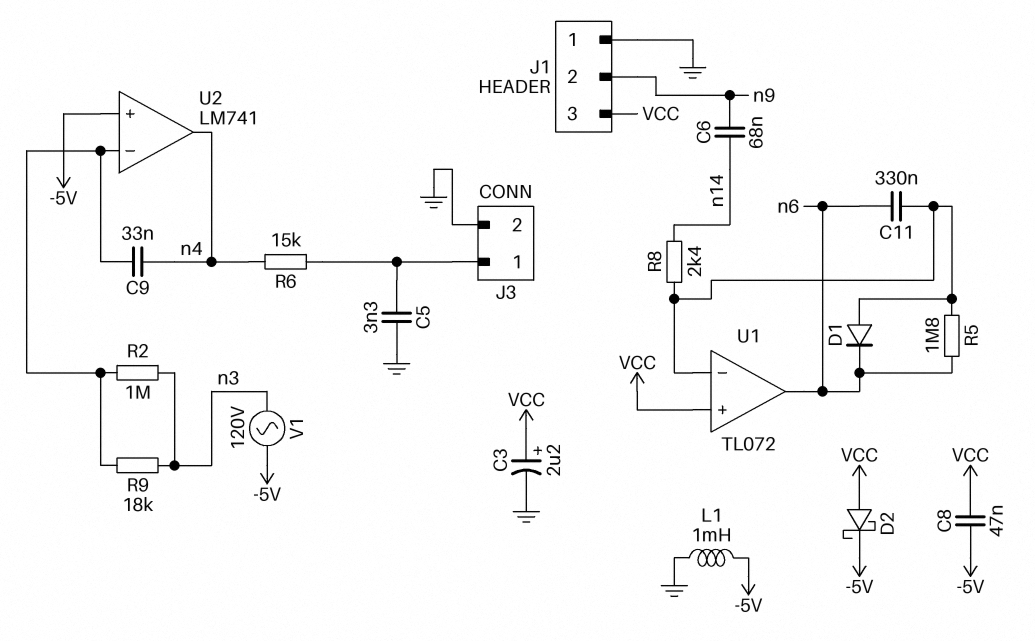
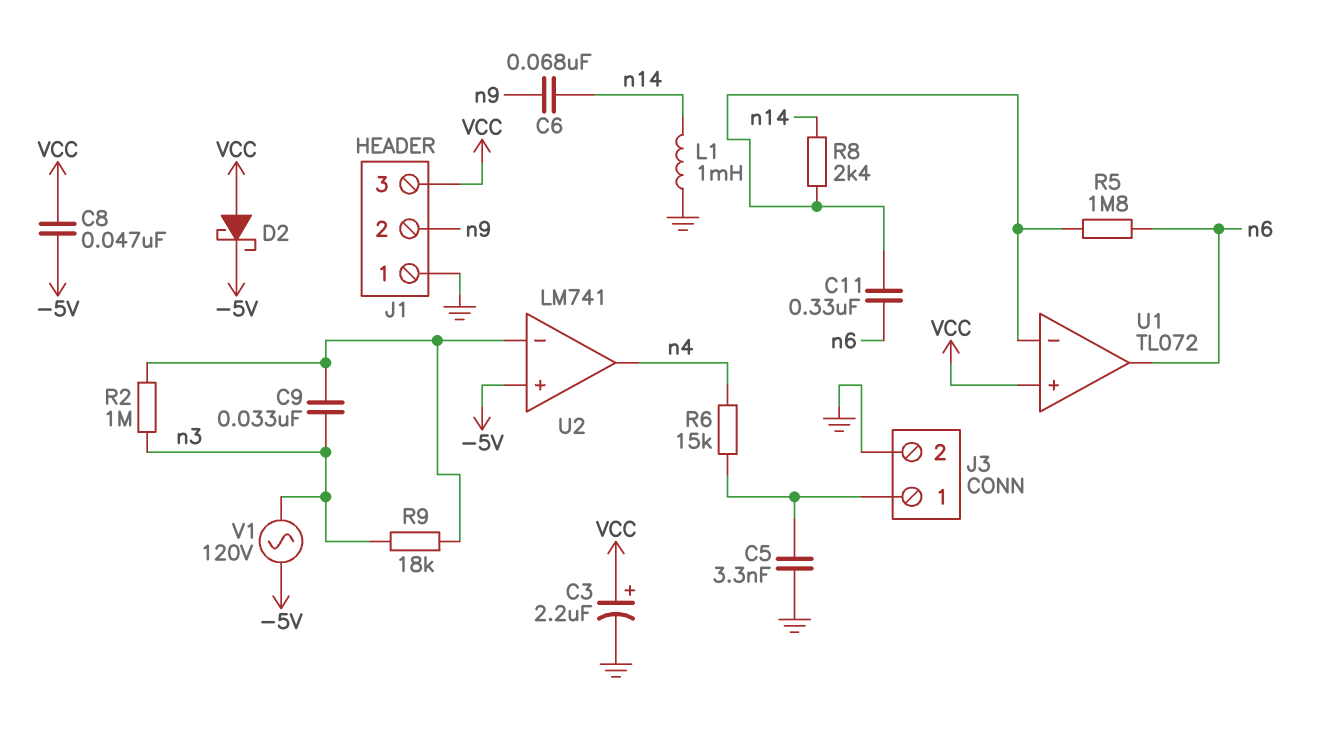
C9: 33nF (U2/in-, n4) -> 33nF (U2/in-, n3)
D1: diode (A U1/in-, K n6) -> none
L1: 1mH (-5V, GND) -> 1mH (GND, n14)

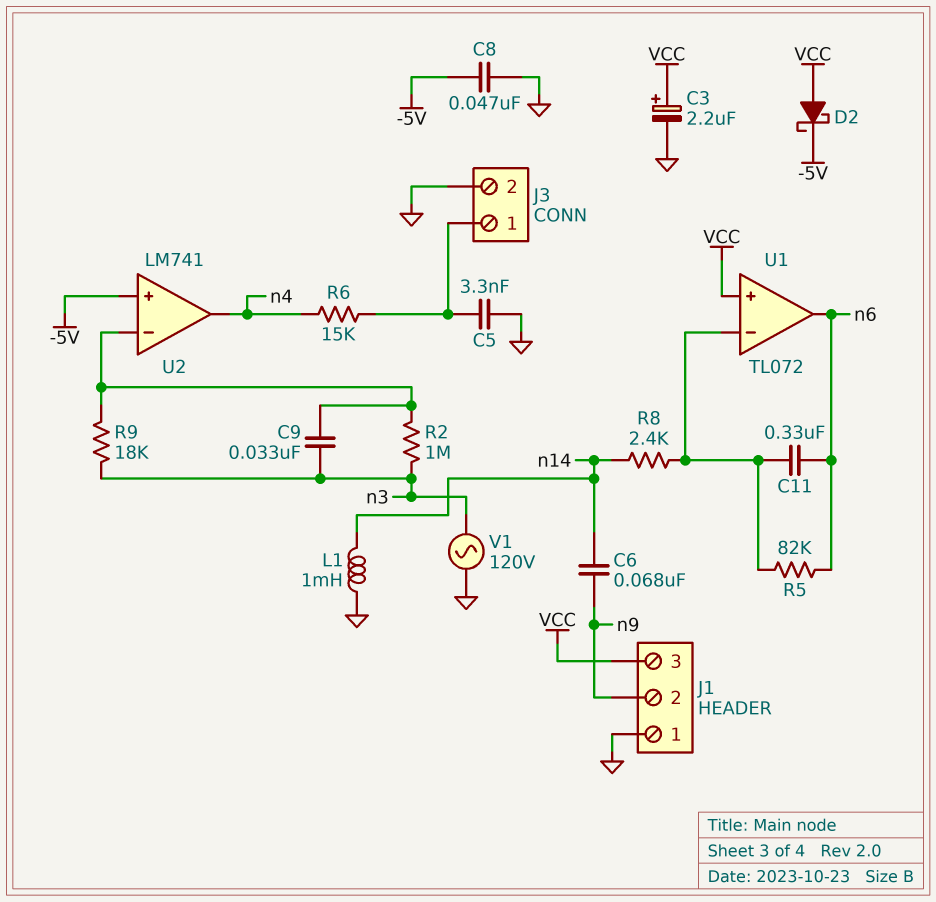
C8: 47nF (-5V, VCC) -> 47nF (-5V, GND)
R5: 1.8M (U1/in-, n6) -> 82k (U1/in-, n6)
V1: AC 120V (-5V, n3) -> AC 120V (GND, n3)

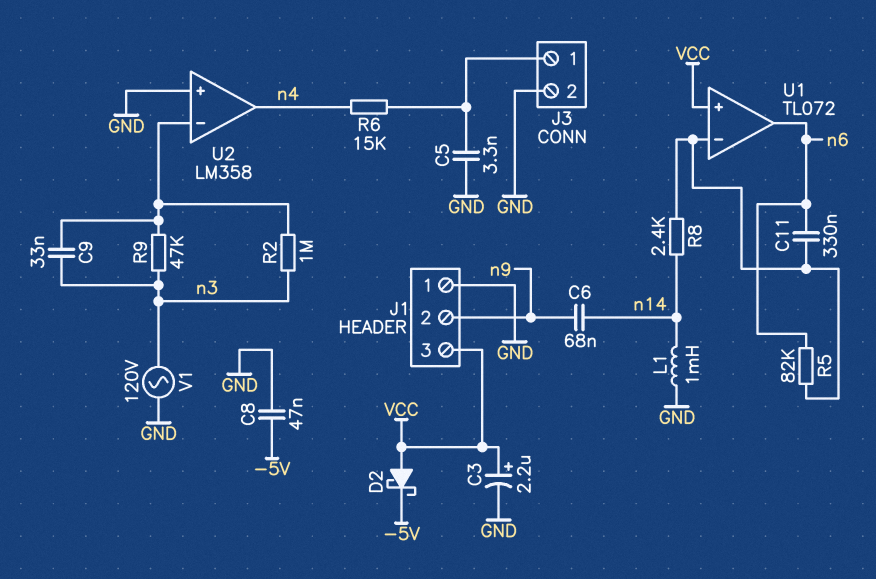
R9: 18k (U2/in-, n3) -> 47k (U2/in-, n3)
U2: LM741 -> LM358
U2 pin in+: -5V -> GND

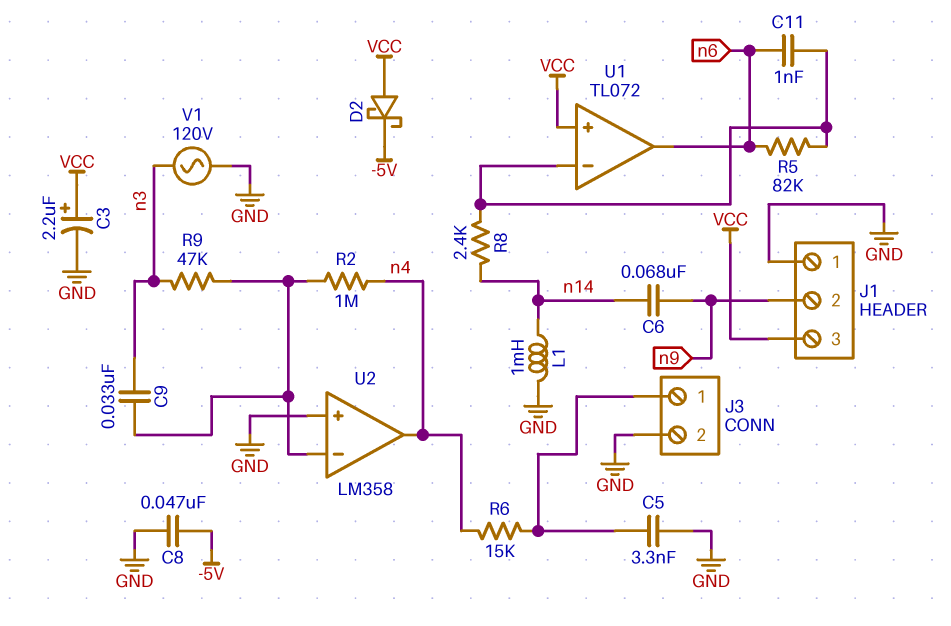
C11: 330nF (U1/in-, n6) -> 1nF (U1/in-, n6)
R2: 1M (U2/in-, n3) -> 1M (U2/in-, n4)

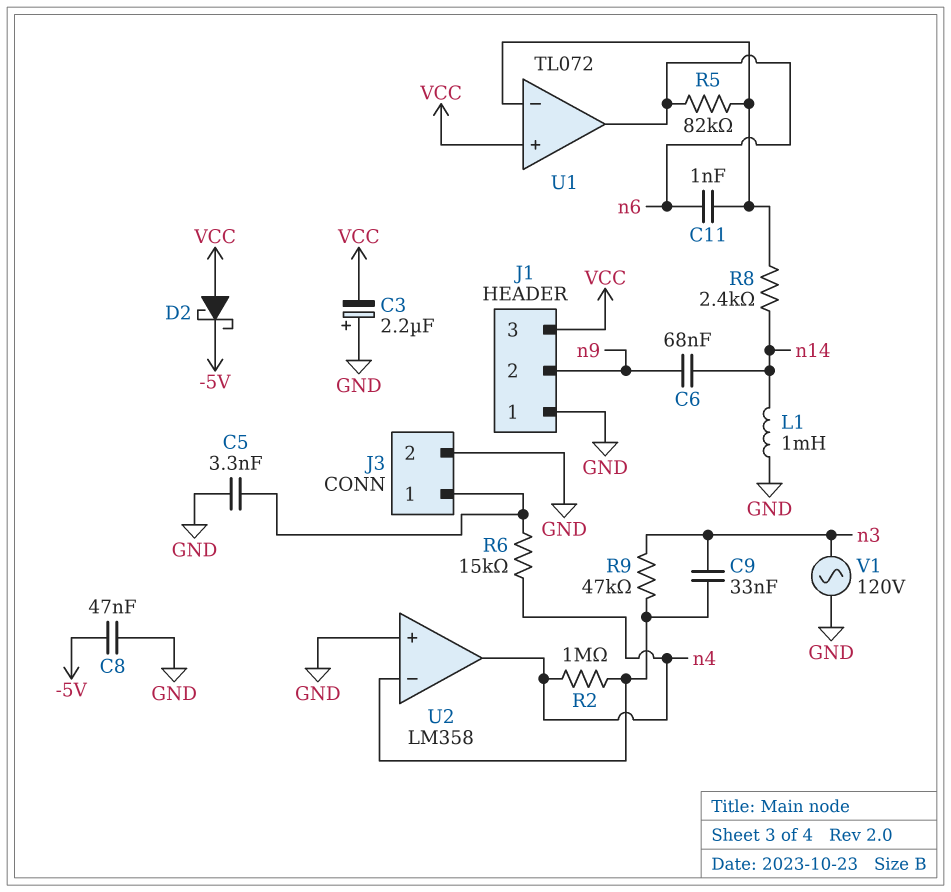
C3: 2.2uF (plus VCC, minus GND) -> 2.2uF (plus GND, minus VCC)

